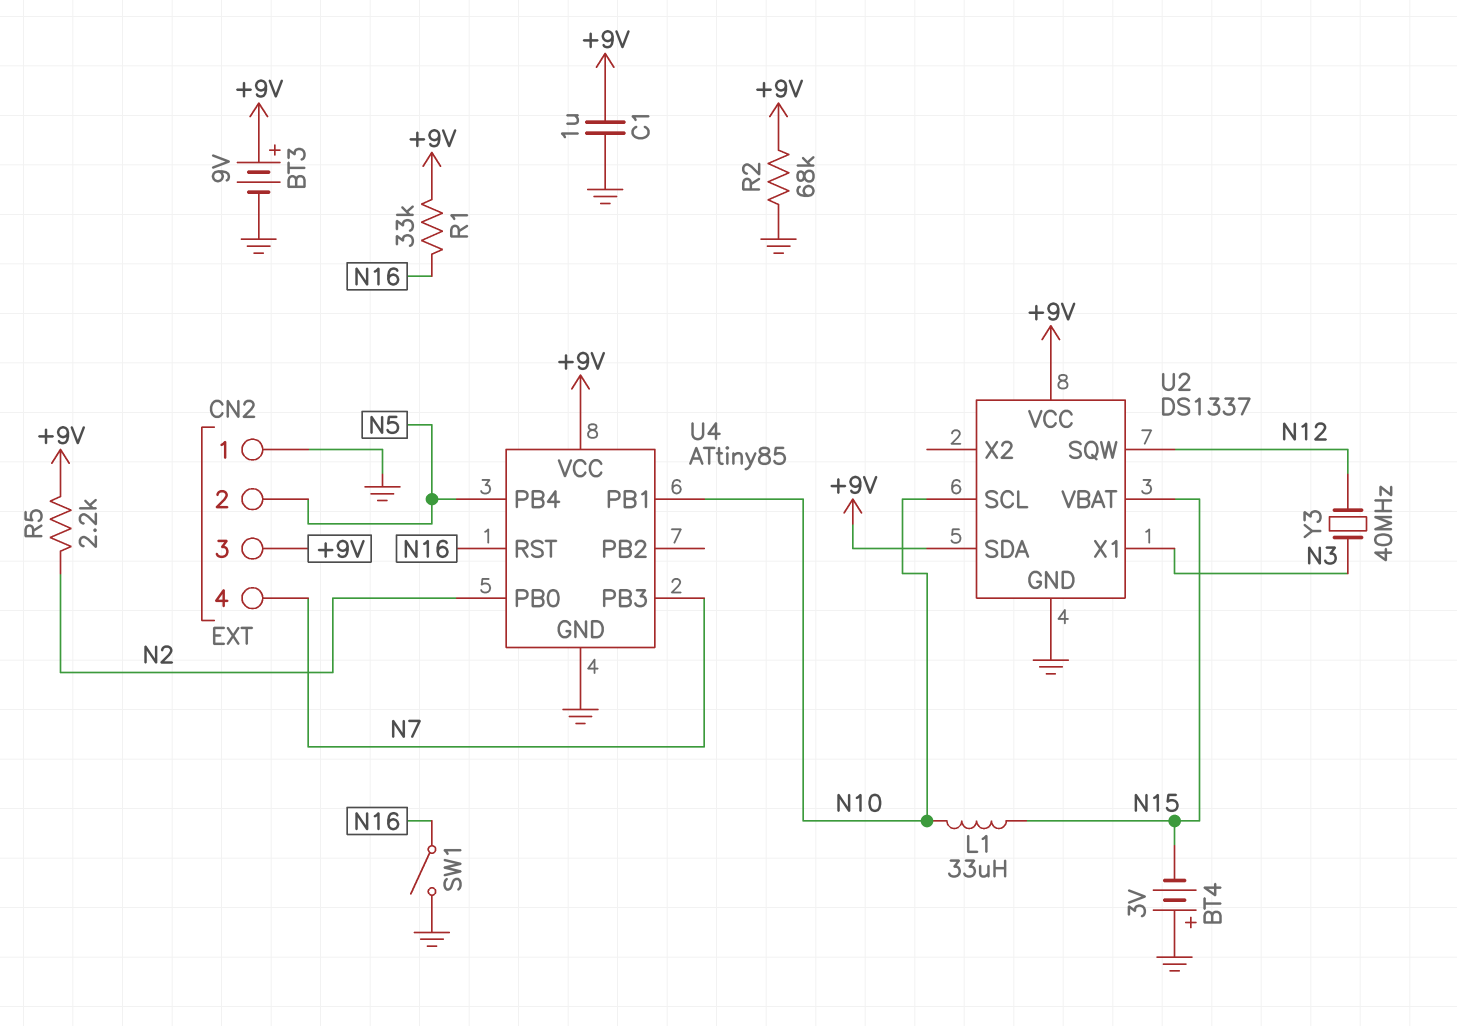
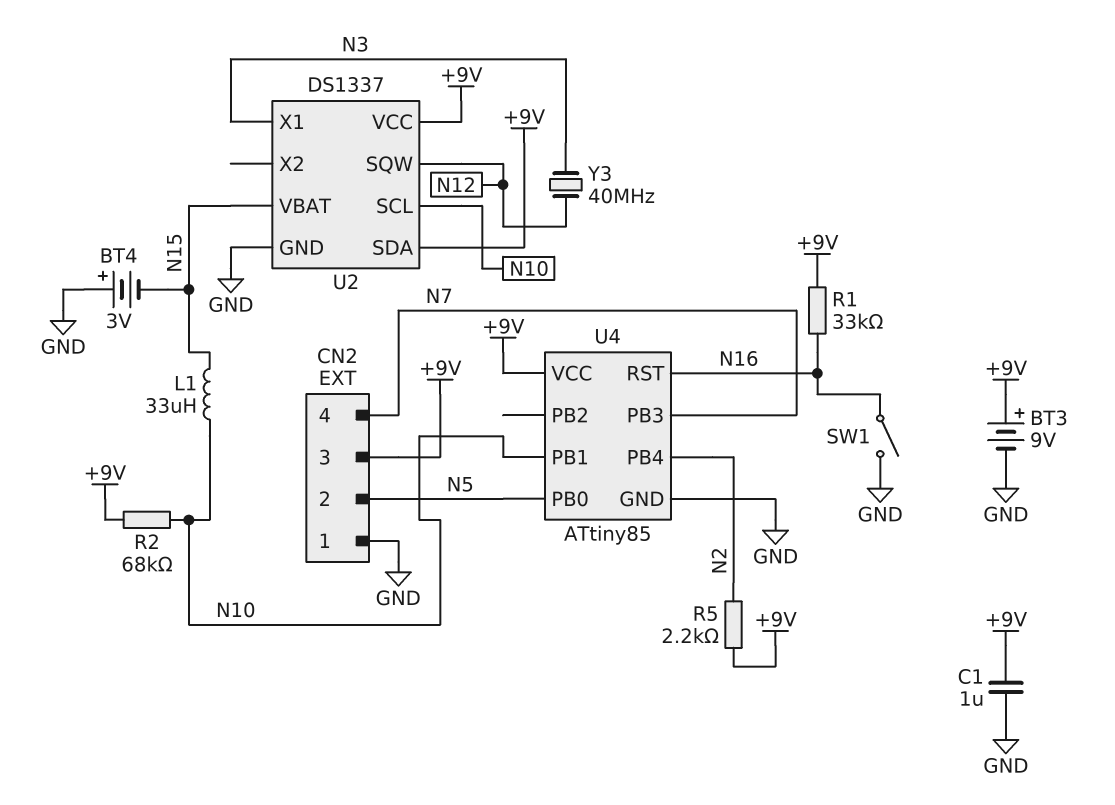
R2: 68k (+9V, GND) -> 68k (+9V, N10)
U4 pin PB0: N2 -> N5
U4 pin PB4: N5 -> N2

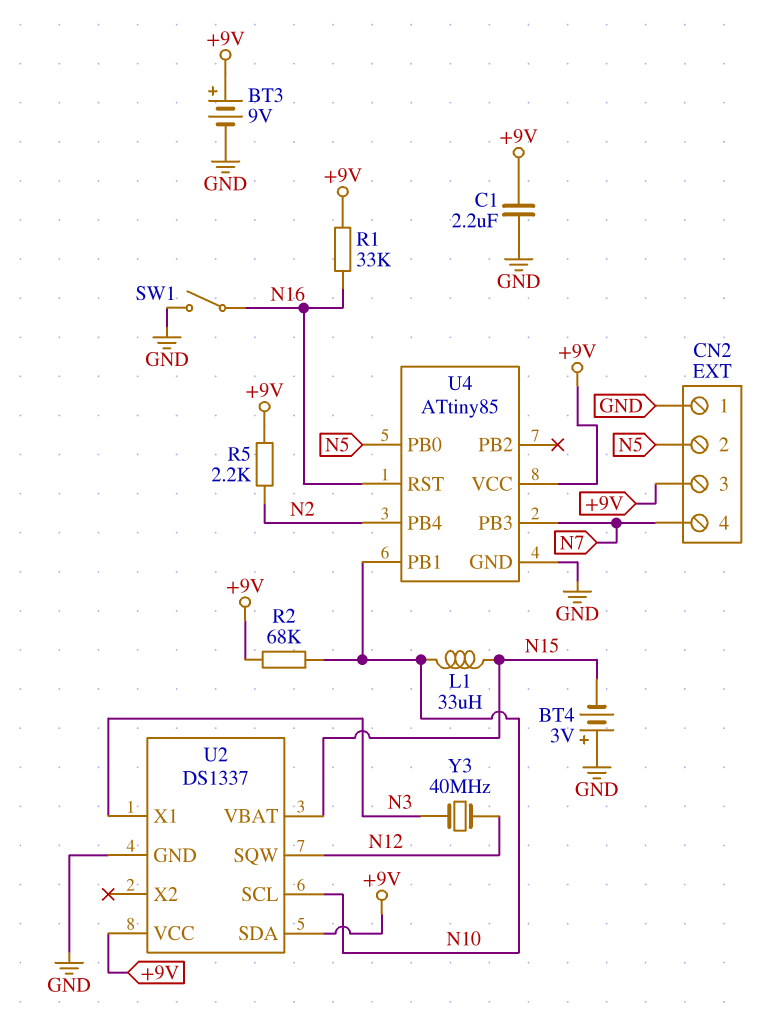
C1: 1uF (+9V, GND) -> 2.2uF (+9V, GND)

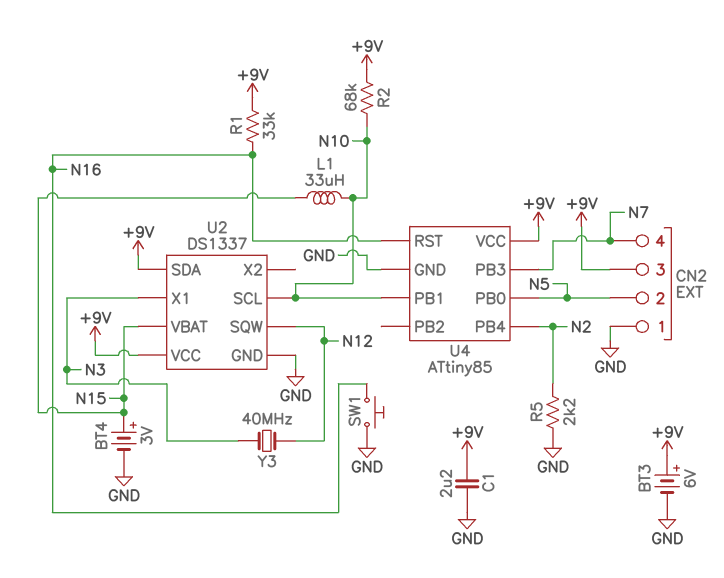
BT3: 9V (plus +9V, minus GND) -> 6V (plus +9V, minus GND)
BT4: 3V (plus GND, minus N15) -> 3V (plus N15, minus GND)
R5: 2.2k (+9V, N2) -> 2.2k (GND, N2)
SW1: switch (GND, N16) -> button (GND, N16)

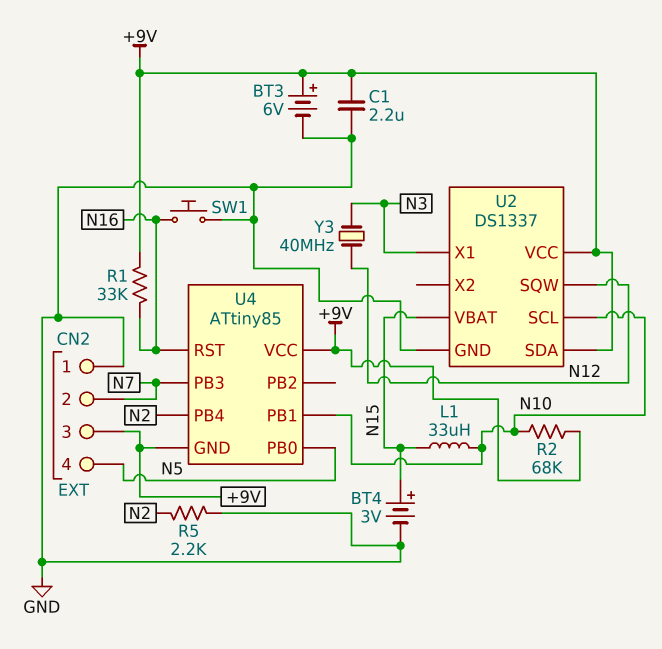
CN2 pin 2: N5 -> N7
CN2 pin 4: N7 -> N5
U4 pin GND: GND -> +9V

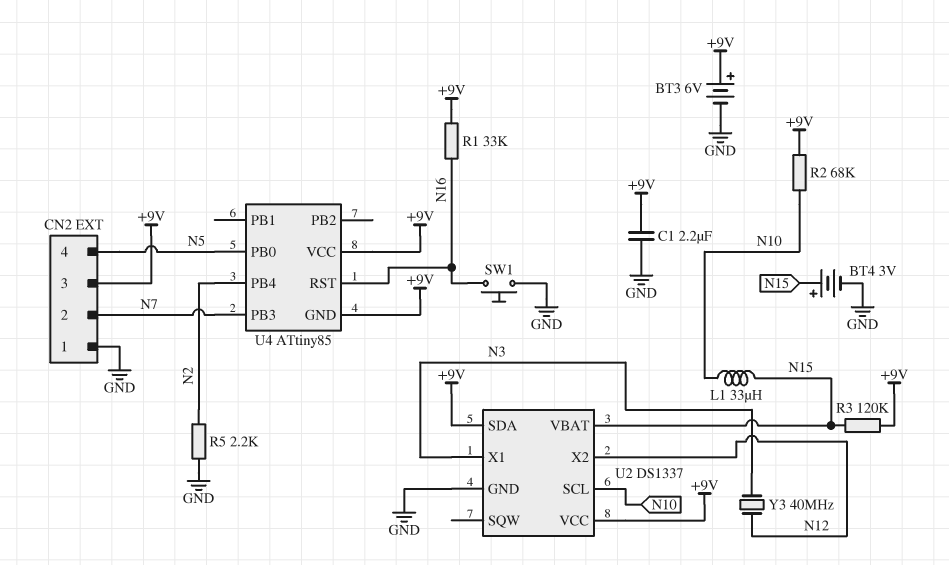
R3: none -> 120k (+9V, N15)
U2 pin SQW: N12 -> none
U2 pin X2: none -> N12
U4 pin PB1: N10 -> none

